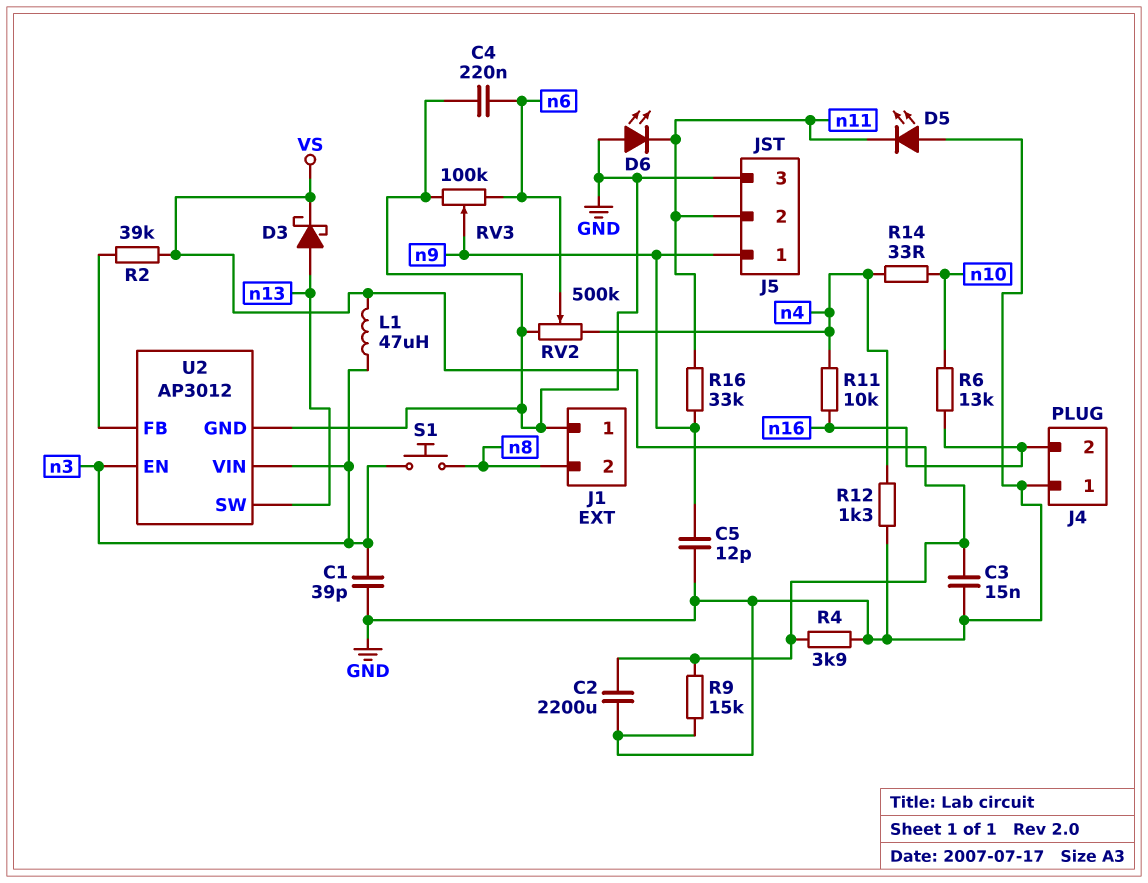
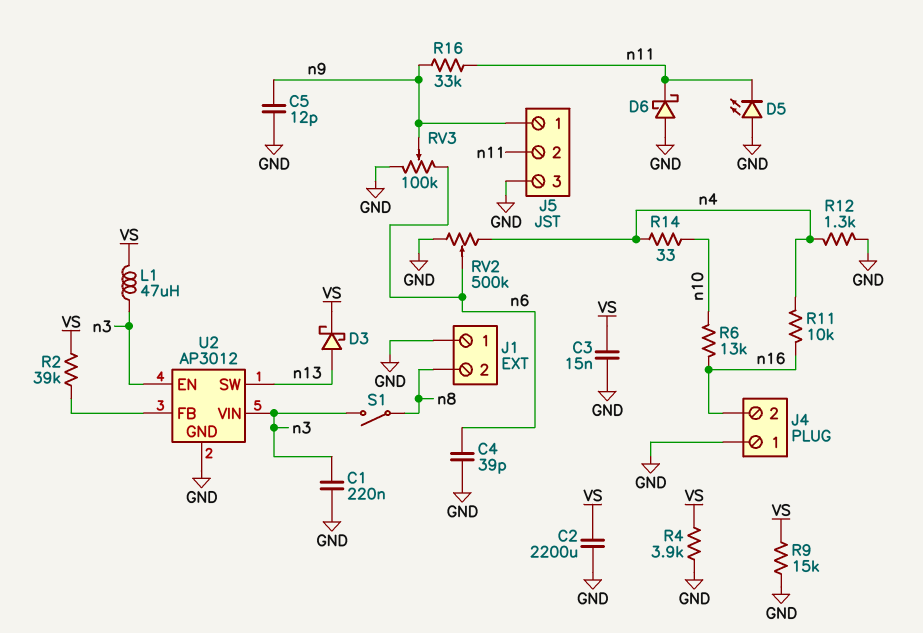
C1: 39pF (GND, n3) -> 220nF (GND, n3)
C4: 220nF (GND, n6) -> 39pF (GND, n6)
D6: LED (A GND, K n11) -> schottky (A GND, K n11)
S1: button (n3, n8) -> switch (n3, n8)

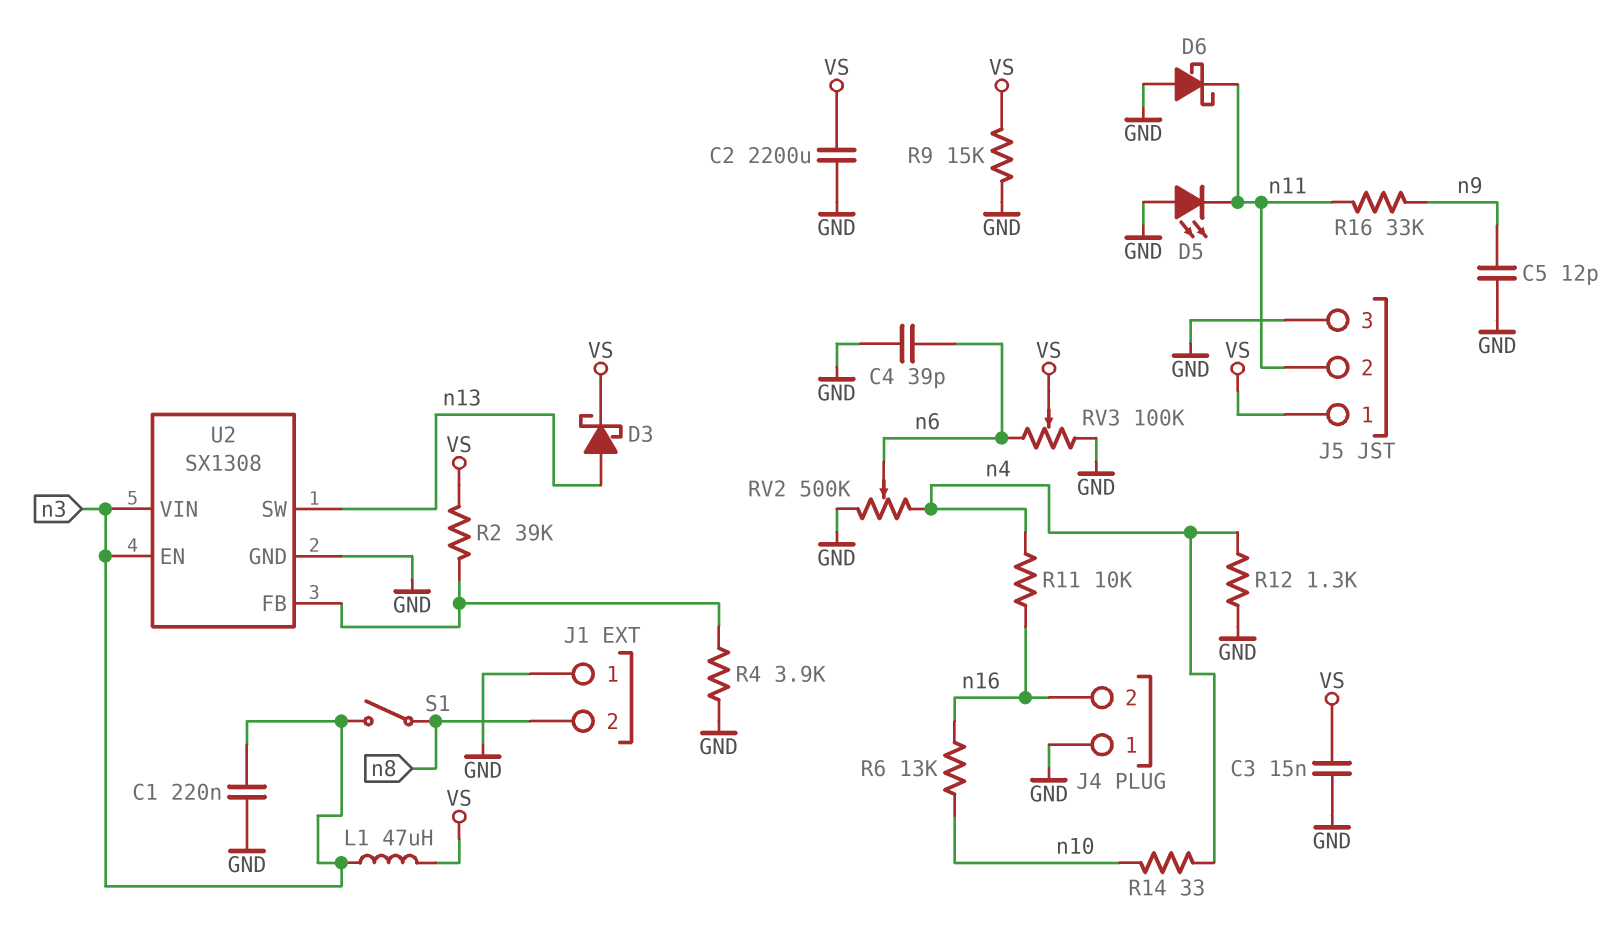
J5 pin 1: n9 -> VS
R4: 3.9k (GND, VS) -> 3.9k (GND, U2/FB)
RV3: 100k (GND, n6, wiper n9) -> 100k (GND, n6, wiper VS)
U2: AP3012 -> SX1308

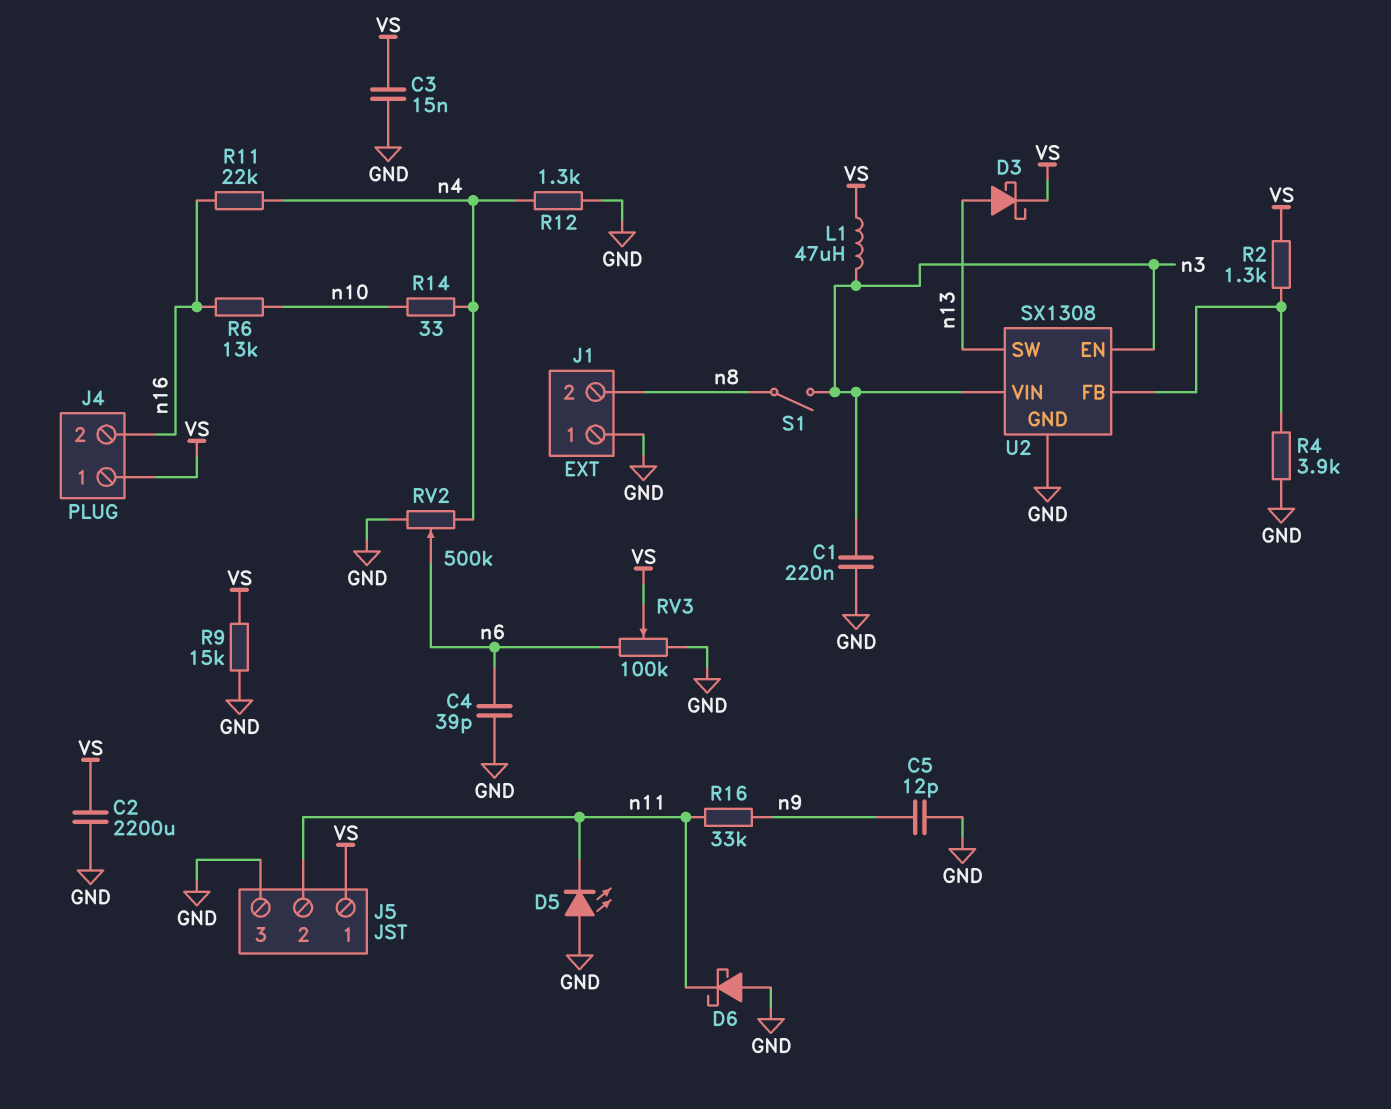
J4 pin 1: GND -> VS
R2: 39k (U2/FB, VS) -> 1.3k (U2/FB, VS)
R11: 10k (n4, n16) -> 22k (n4, n16)

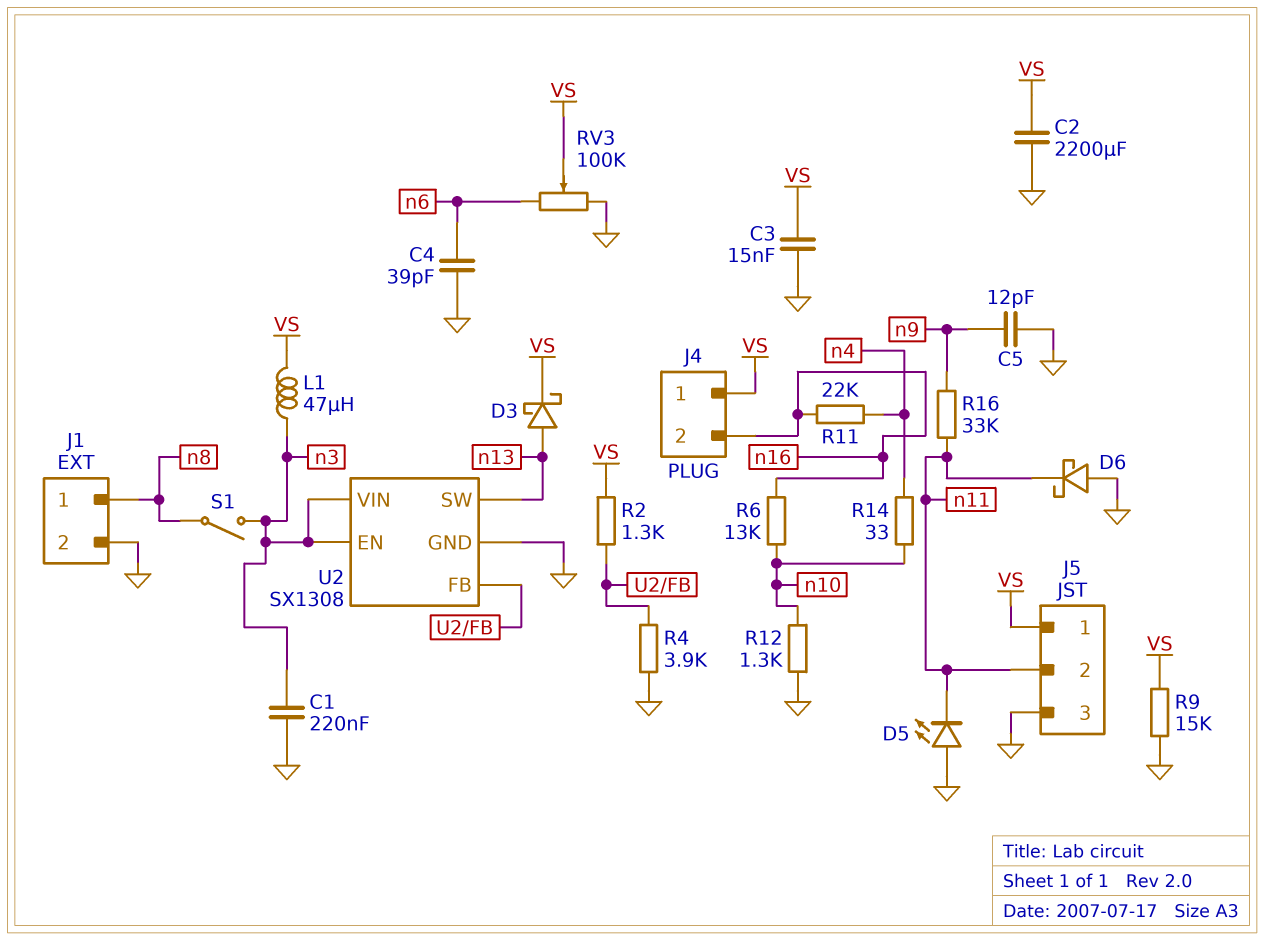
J1 pin 1: GND -> n8
J1 pin 2: n8 -> GND
R12: 1.3k (GND, n4) -> 1.3k (GND, n10)
RV2: 500k (GND, n4, wiper n6) -> none

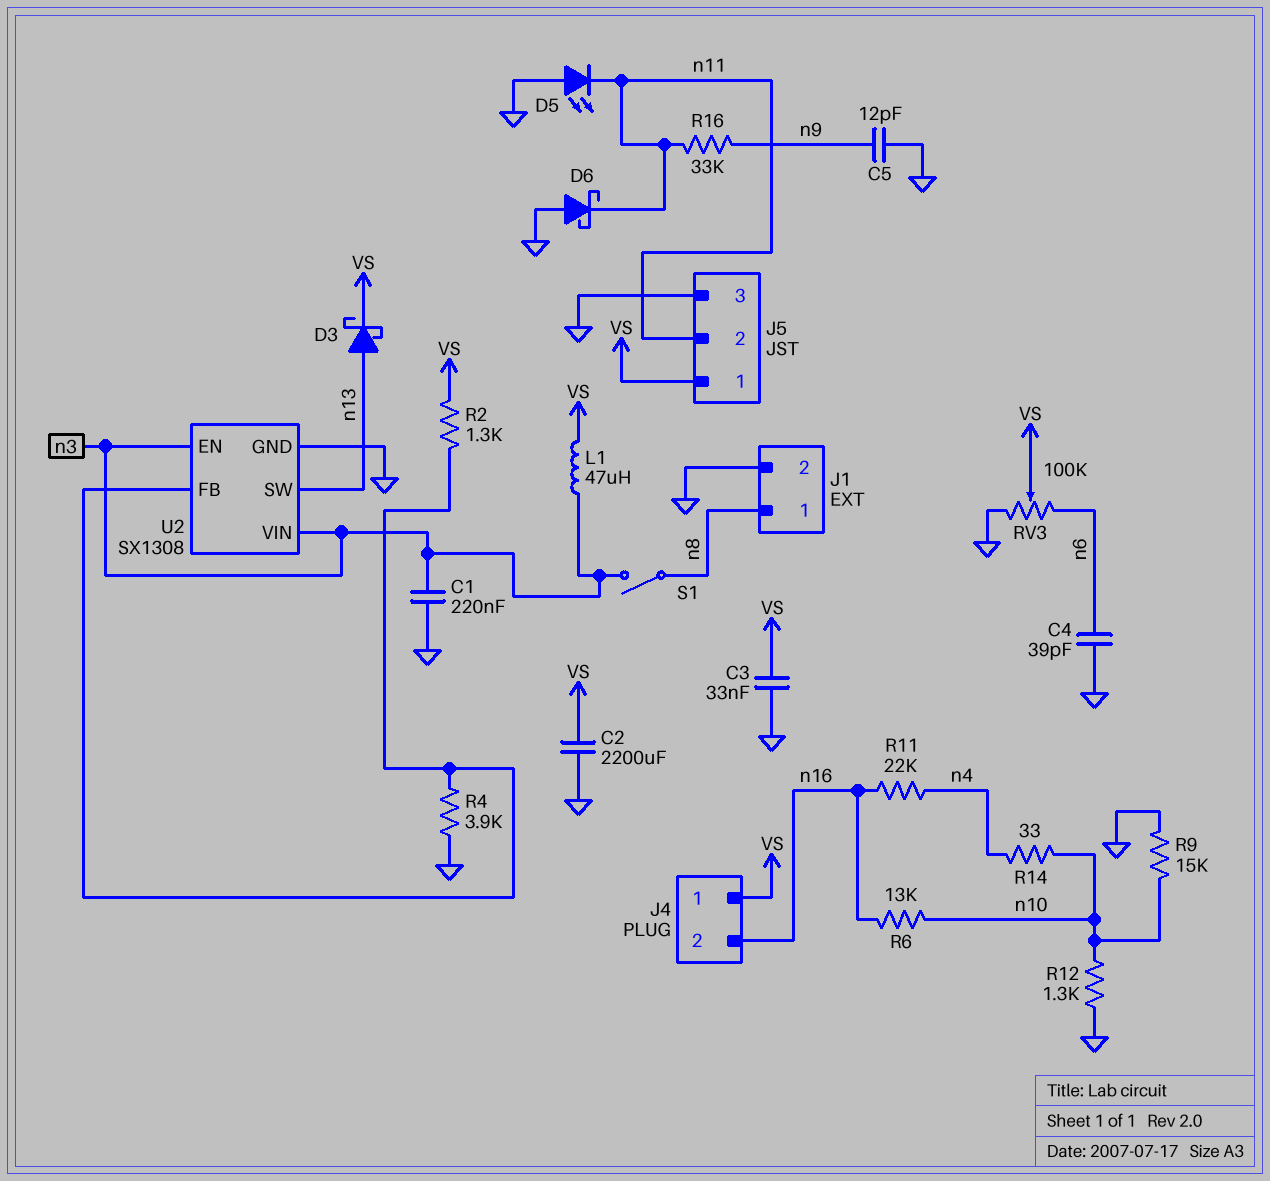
C3: 15nF (GND, VS) -> 33nF (GND, VS)
R9: 15k (GND, VS) -> 15k (GND, n10)

